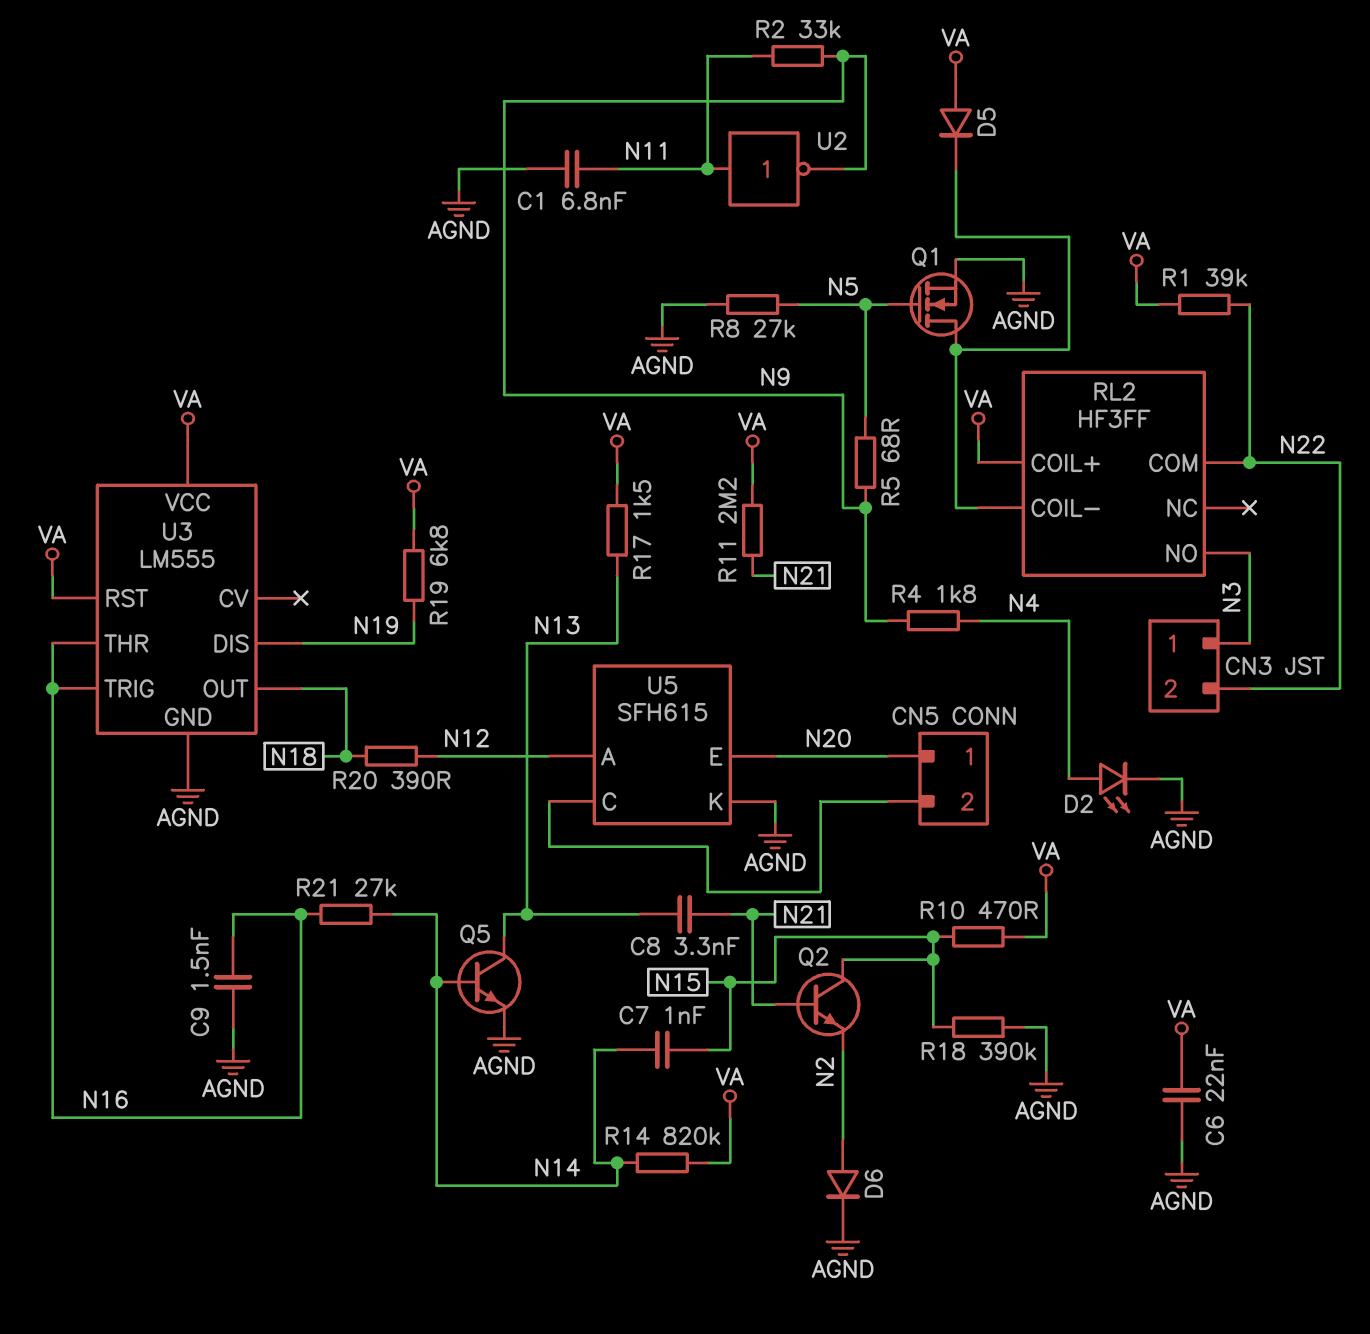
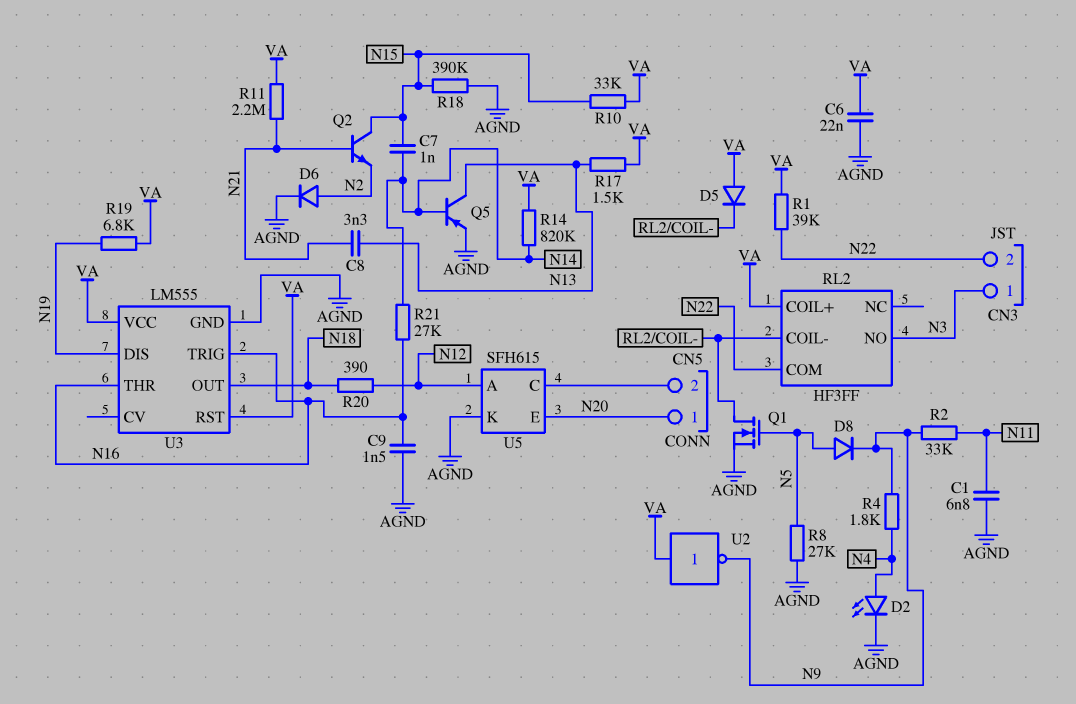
D8: none -> diode (A N5, K N9)
Q5: NPN (B N14, C N13, E AGND) -> PNP (B N14, C N13, E AGND)
R5: 68 (N5, N9) -> none
R10: 470 (N15, VA) -> 33k (N15, VA)
U2: NOT (in N11, out N9) -> NOT (in VA, out N9)

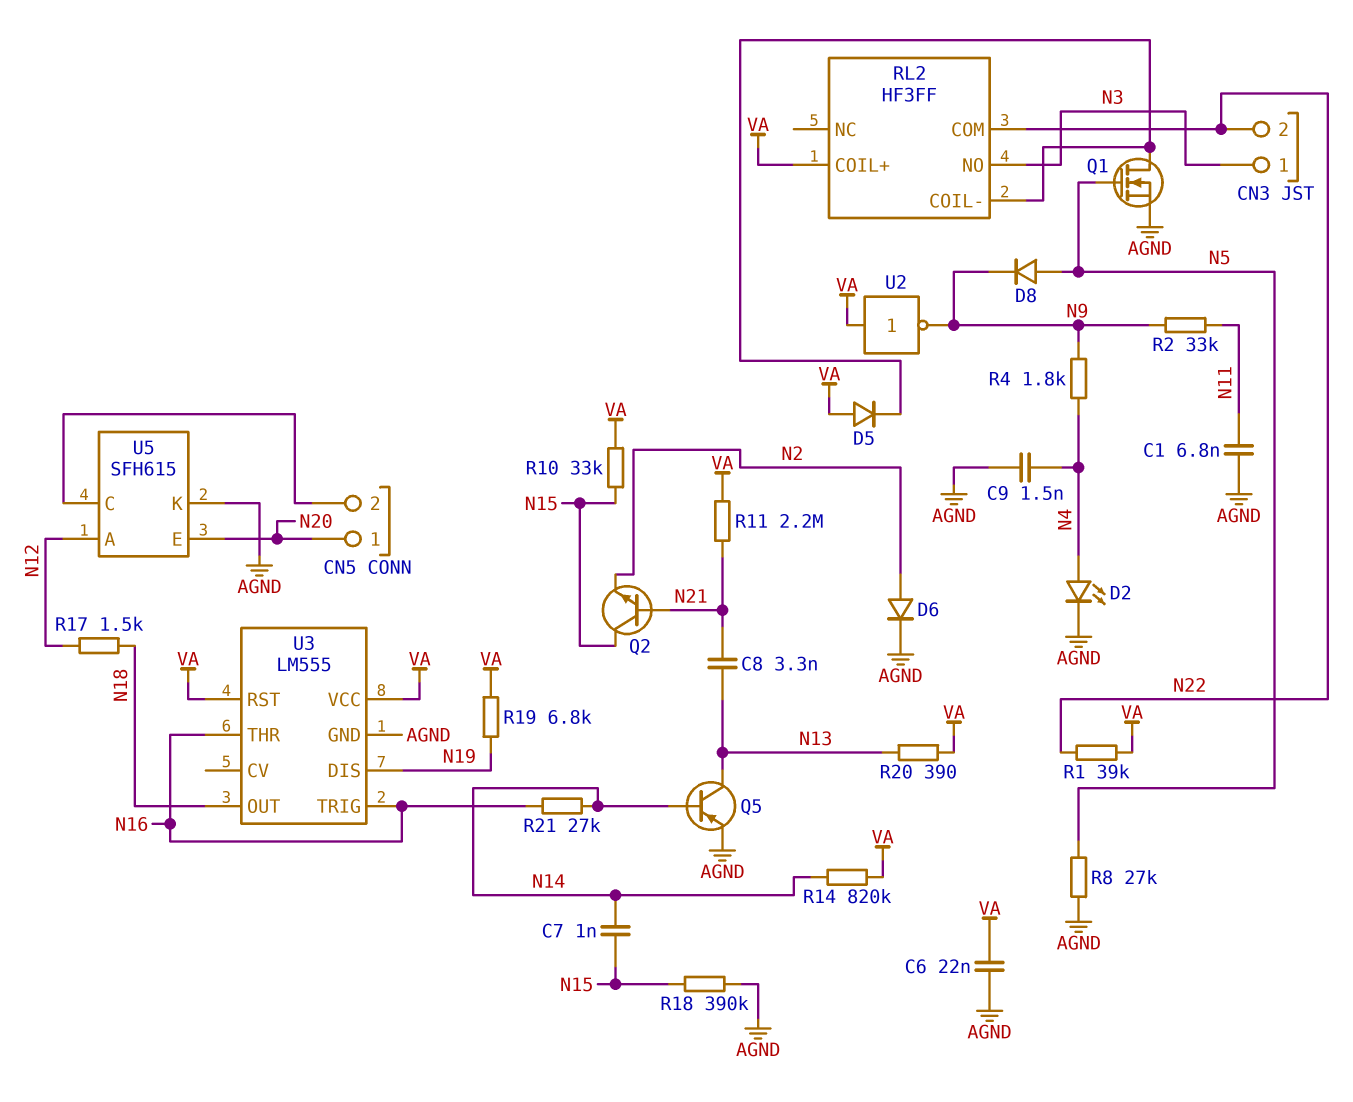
C9: 1.5nF (AGND, N16) -> 1.5nF (AGND, N4)
R17: 1.5k (N13, VA) -> 1.5k (N12, N18)
R20: 390 (N12, N18) -> 390 (N13, VA)

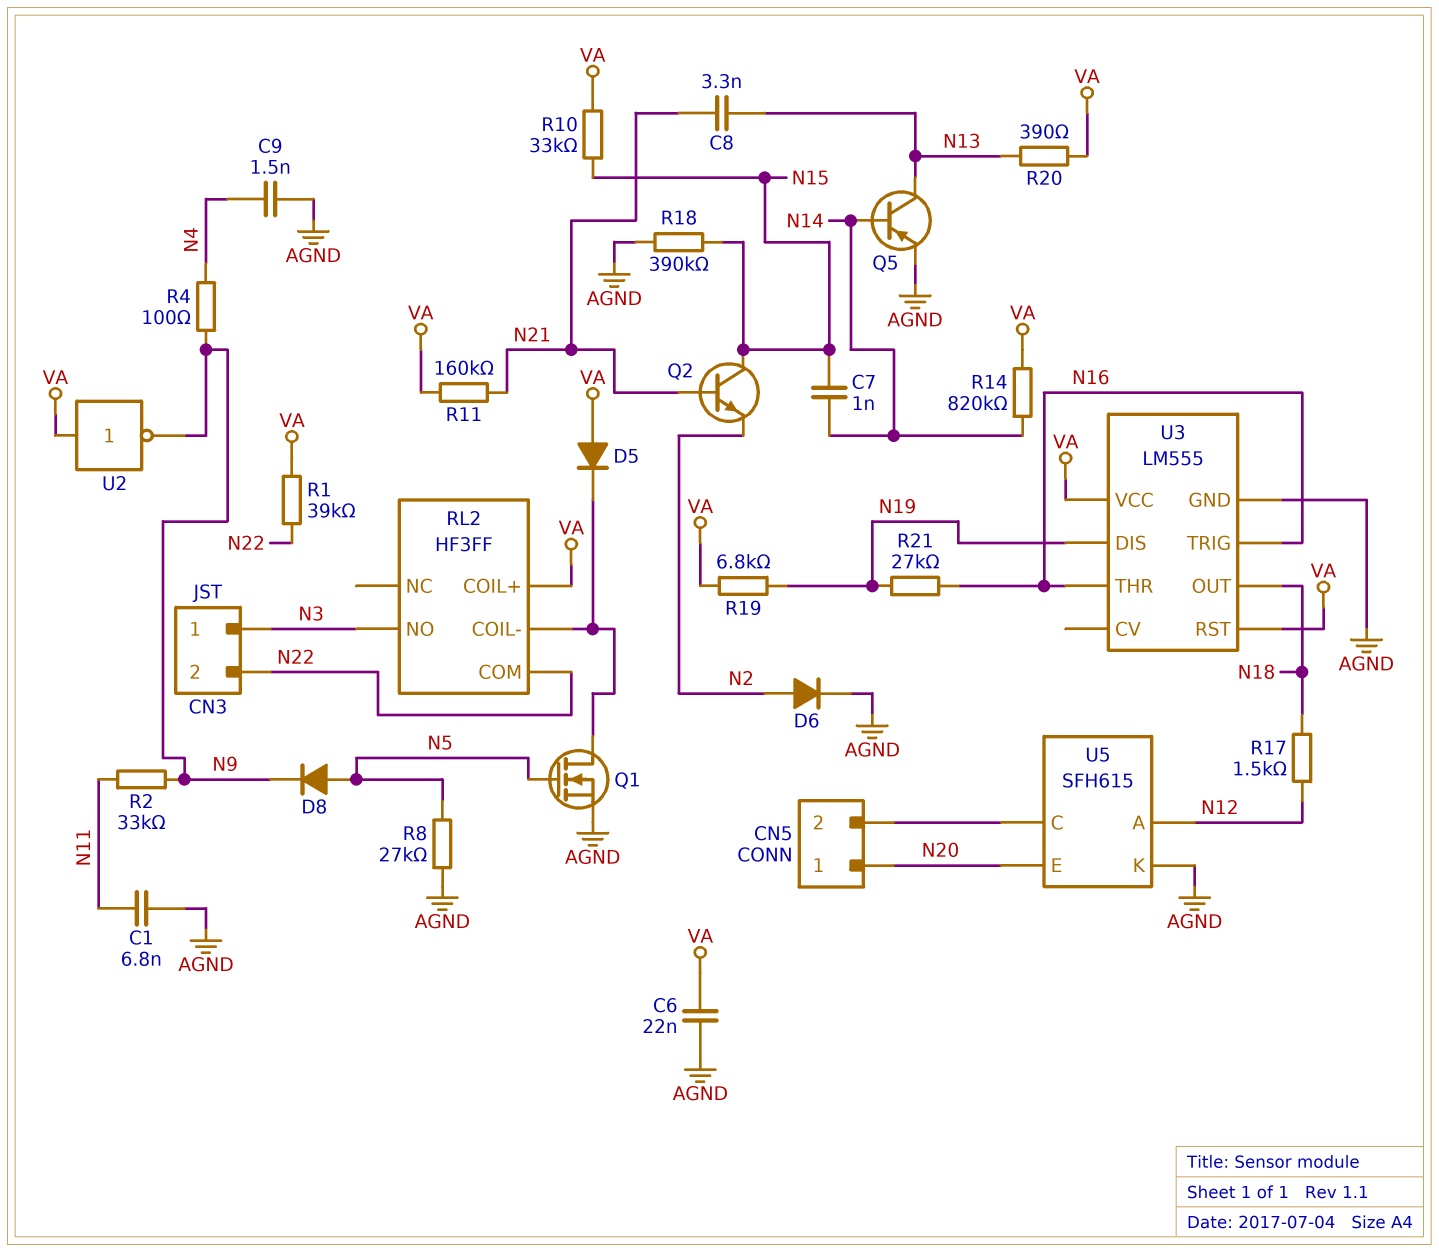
D2: LED (A N4, K AGND) -> none
R4: 1.8k (N4, N9) -> 100 (N4, N9)
R11: 2.2M (N21, VA) -> 160k (N21, VA)
R21: 27k (N14, N16) -> 27k (N16, N19)

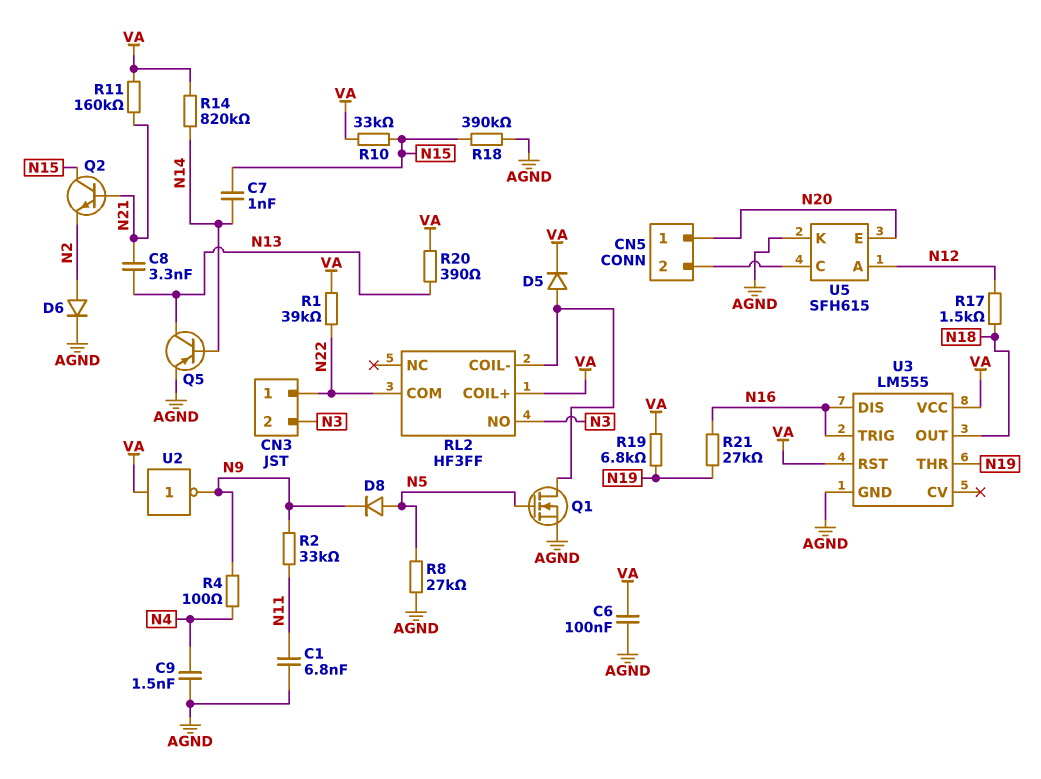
C6: 22nF (AGND, VA) -> 100nF (AGND, VA)
CN3 pin 1: N3 -> N22
CN3 pin 2: N22 -> N3
D5: diode (A VA, K RL2/COIL-) -> diode (A RL2/COIL-, K VA)
U3 pin DIS: N19 -> N16
U3 pin THR: N16 -> N19

